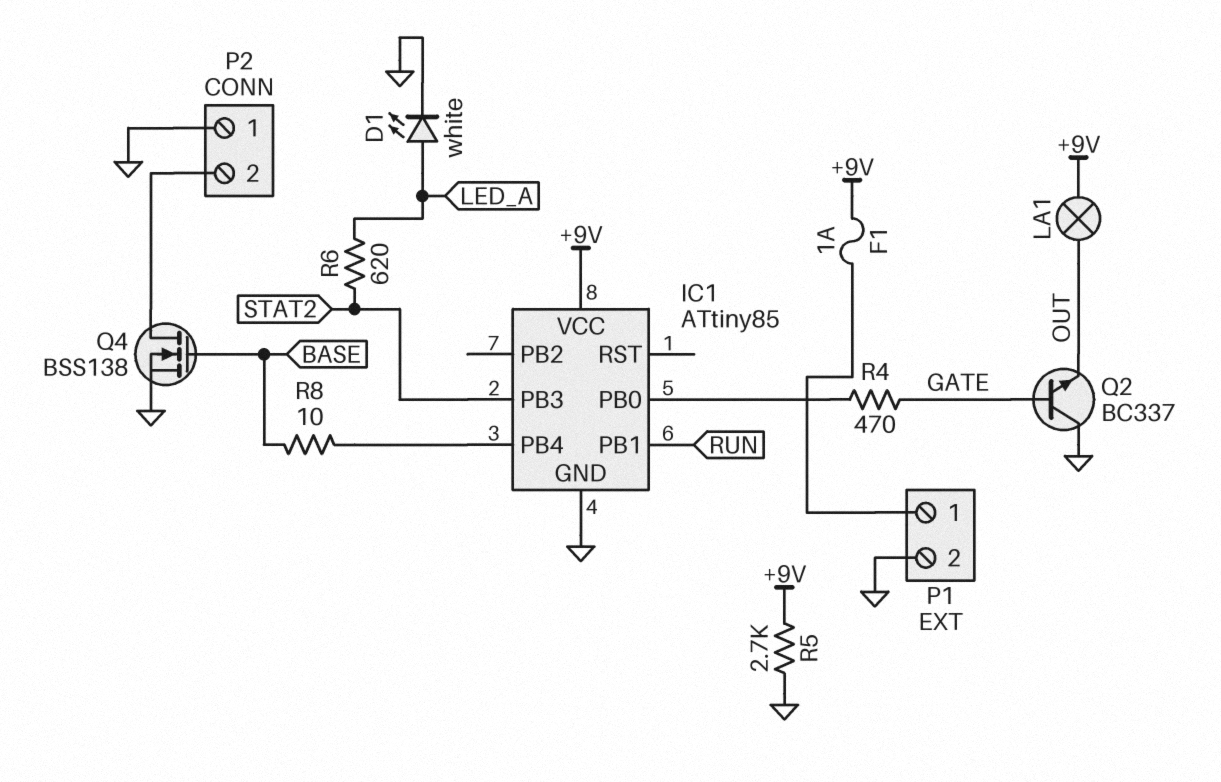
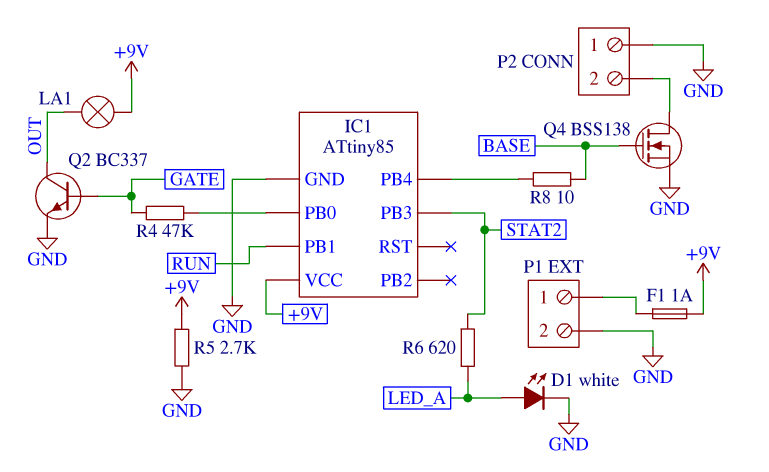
Q2: NPN BC337 (B GATE, C GND, E OUT) -> NPN BC337 (B GATE, C OUT, E GND)
R4: 470 (GATE, IC1/PB0) -> 47k (GATE, IC1/PB0)

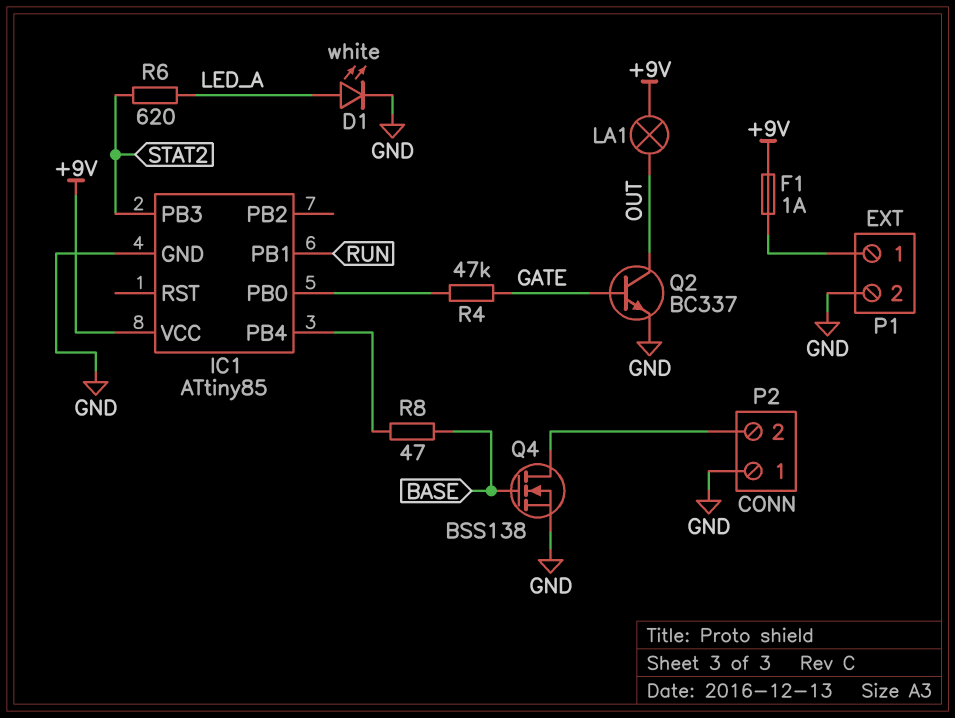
R5: 2.7k (+9V, GND) -> none
R8: 10 (BASE, IC1/PB4) -> 47 (BASE, IC1/PB4)

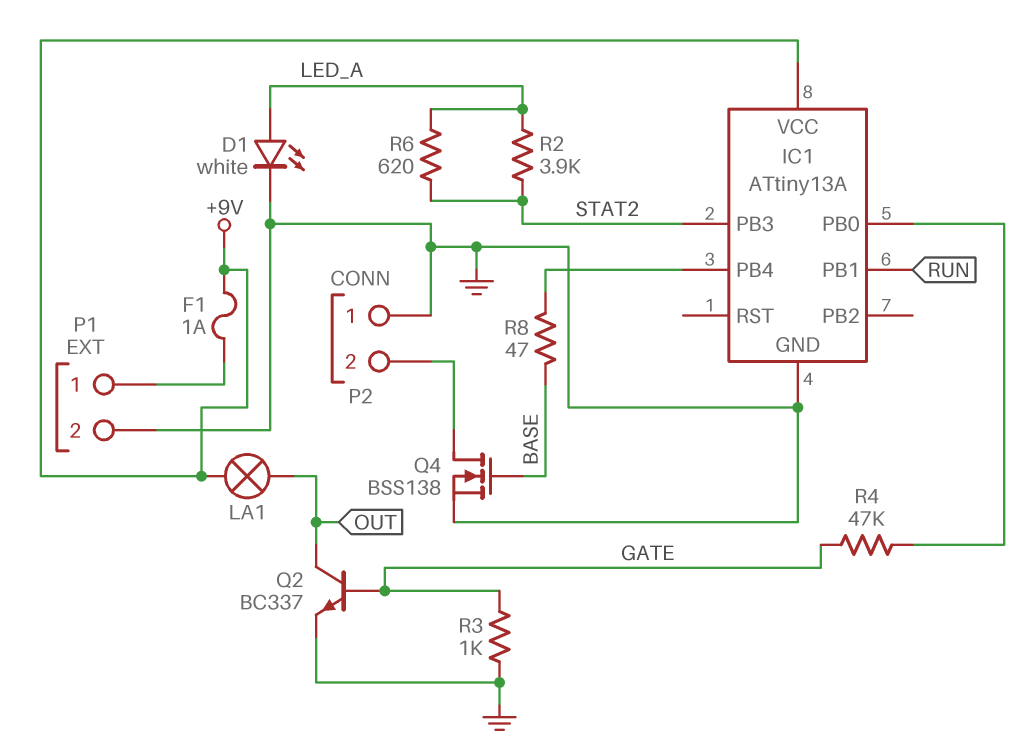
IC1: ATtiny85 -> ATtiny13A
R2: none -> 3.9k (LED_A, STAT2)
R3: none -> 1k (GATE, GND)

